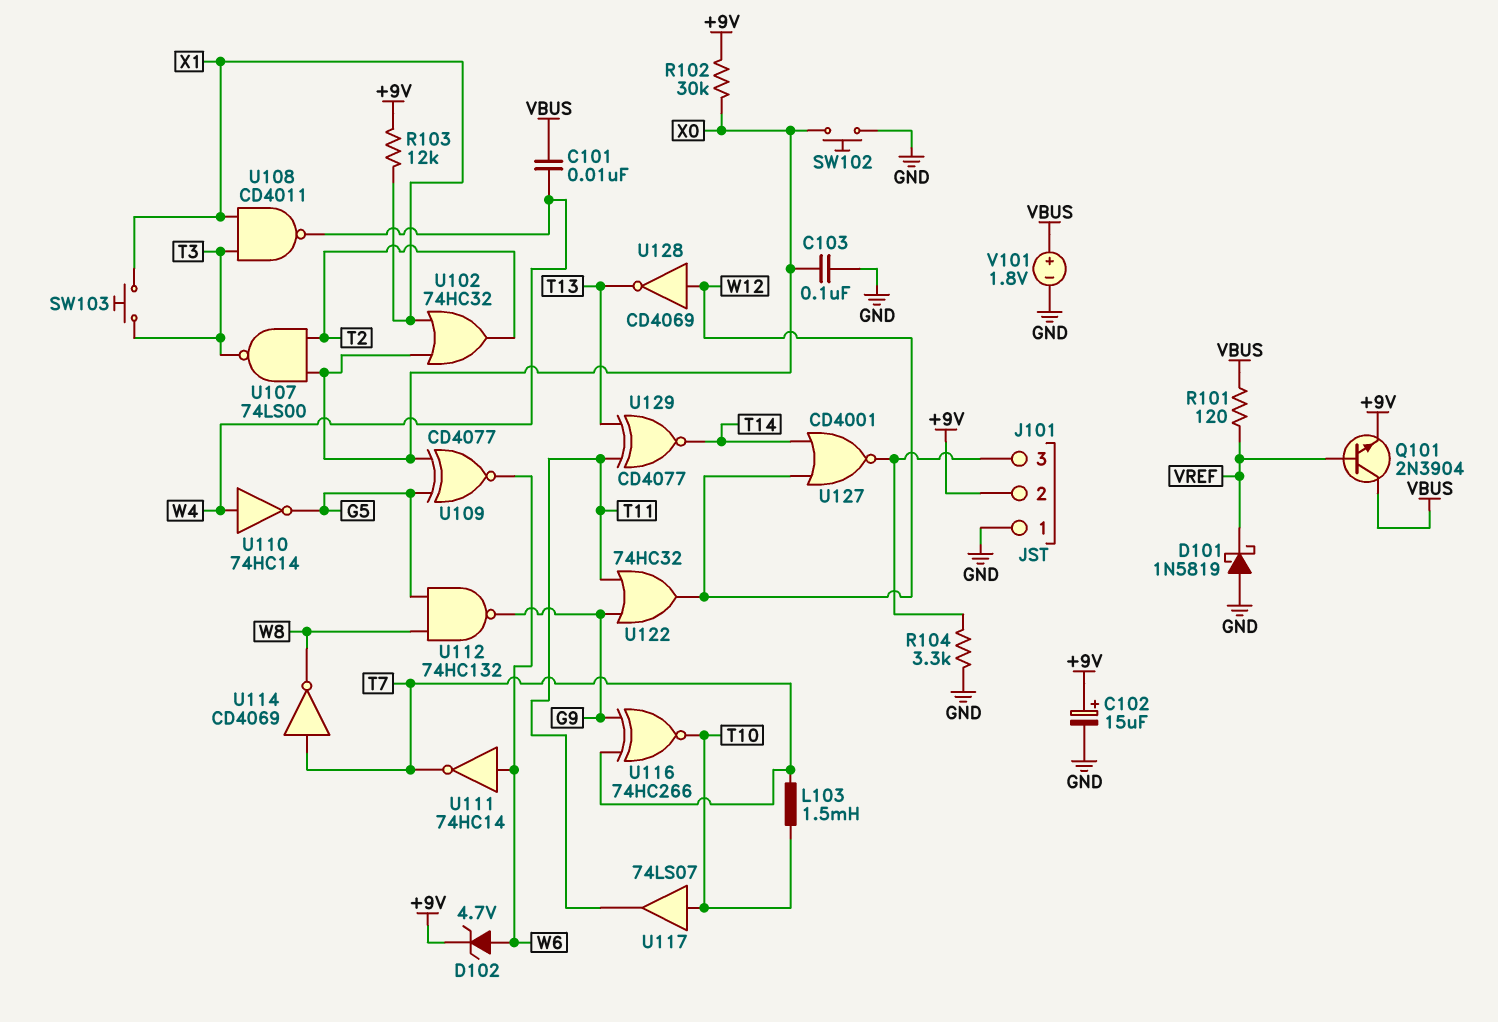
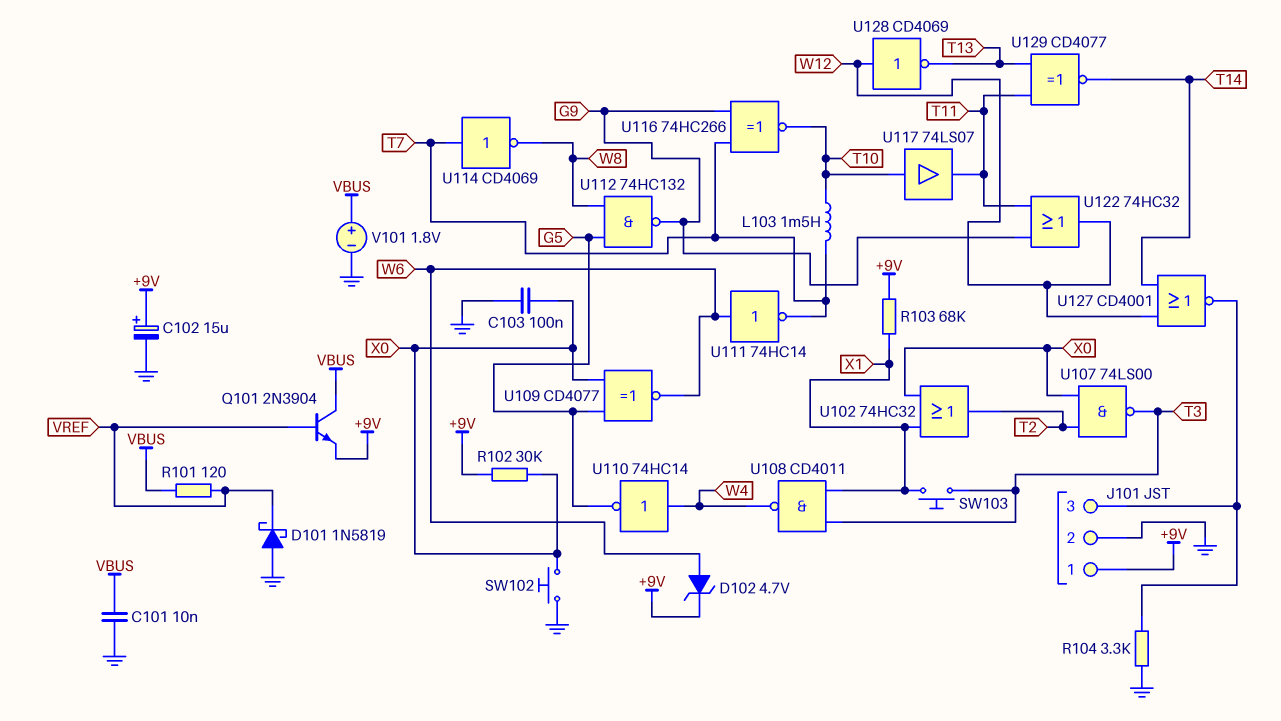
C101: 10nF (VBUS, W4) -> 10nF (GND, VBUS)
J101 pin 1: GND -> +9V
J101 pin 2: +9V -> GND
R103: 12k (+9V, X1) -> 68k (+9V, X1)

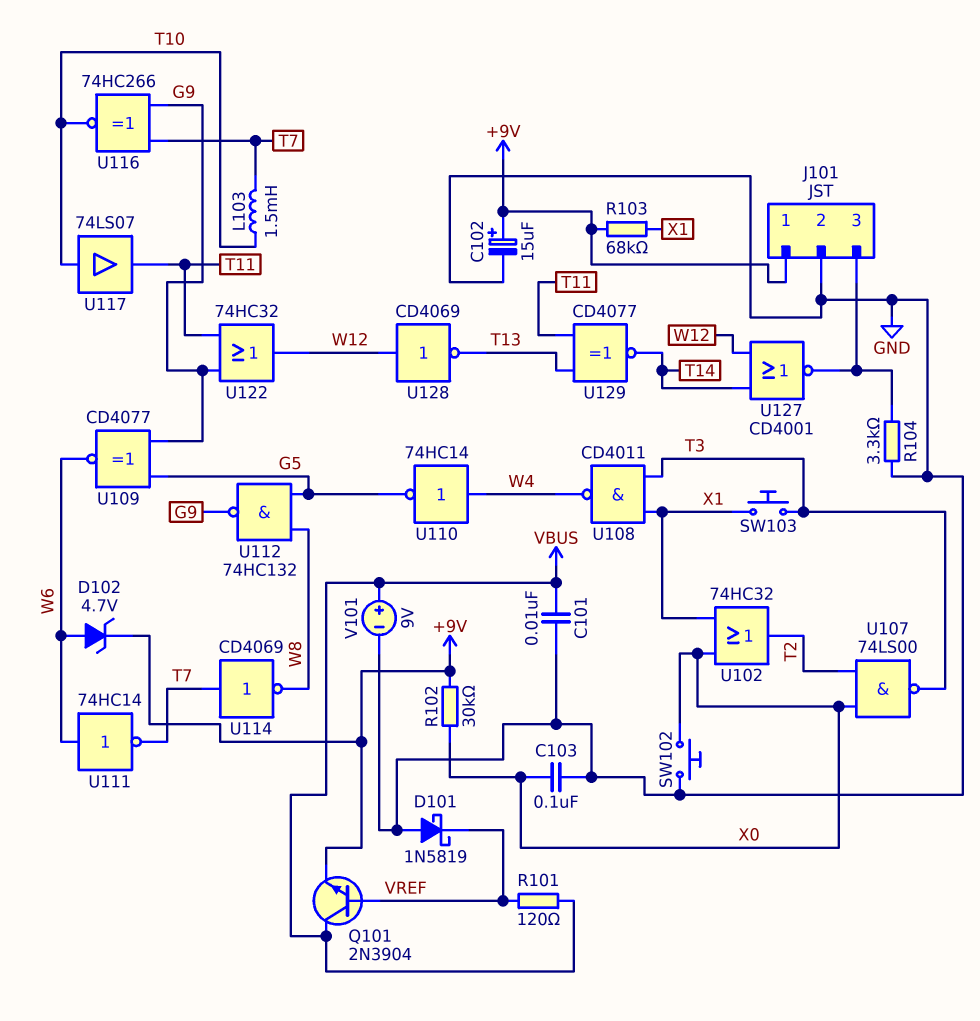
U109: XNOR CD4077 (in G5, in X0, out W6) -> XNOR CD4077 (in G5, in G9, out W6)
V101: 1.8V (plus VBUS, minus GND) -> 9V (plus VBUS, minus GND)

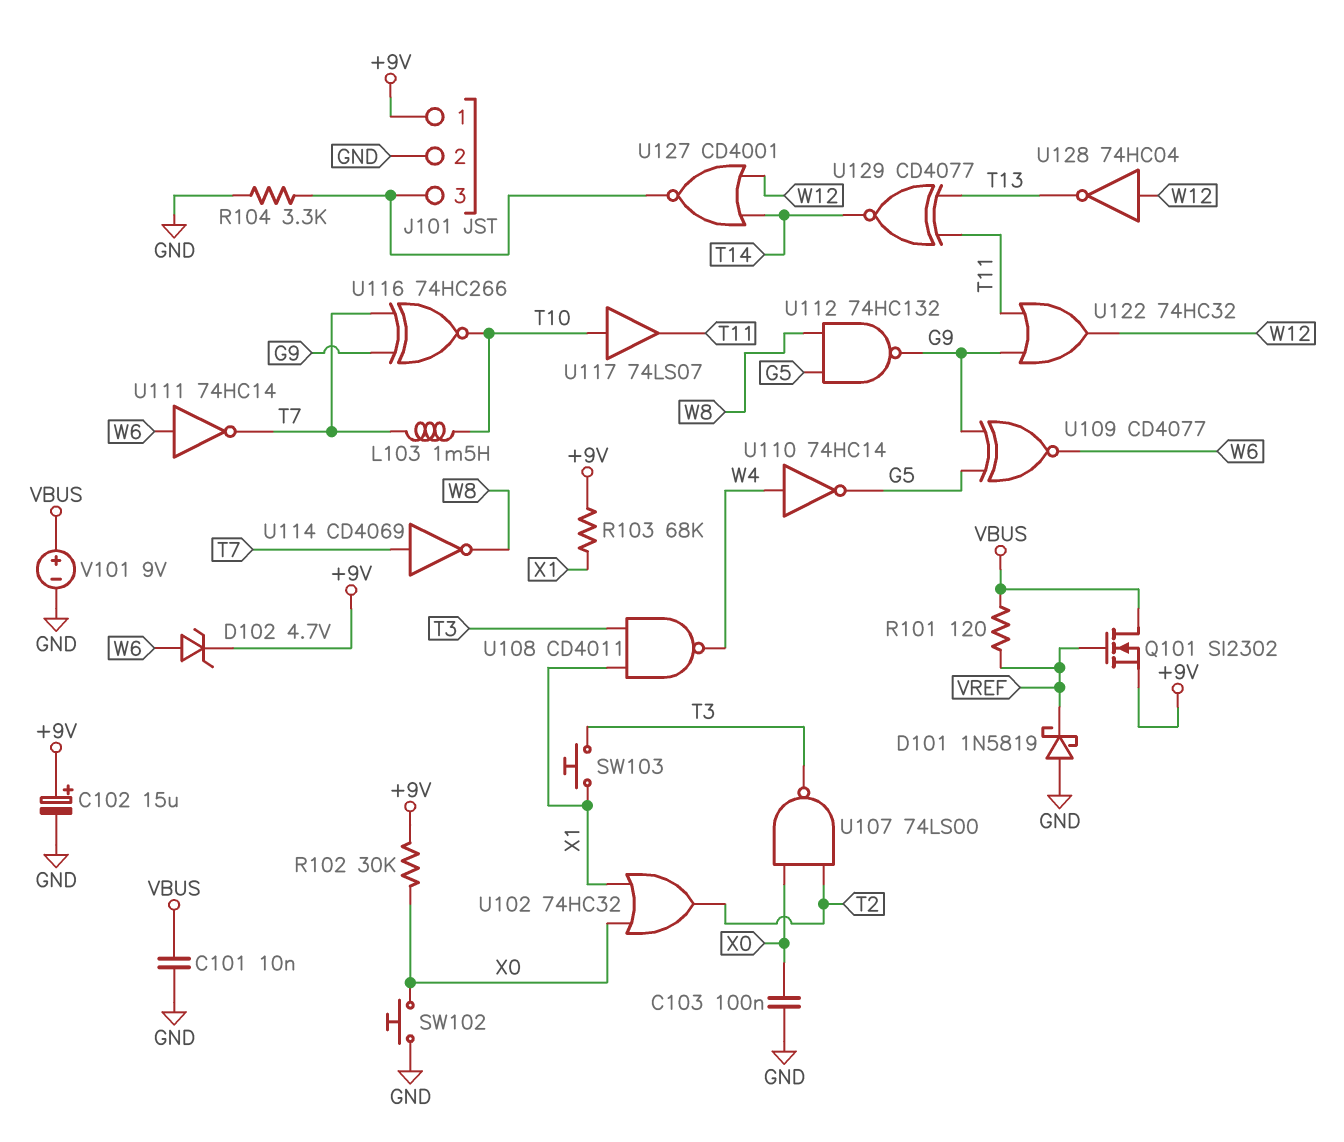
Q101: NPN 2N3904 (B VREF, C VBUS, E +9V) -> NMOS SI2302 (G VREF, D VBUS, S +9V)
U128: NOT CD4069 (in W12, out T13) -> NOT 74HC04 (in W12, out T13)

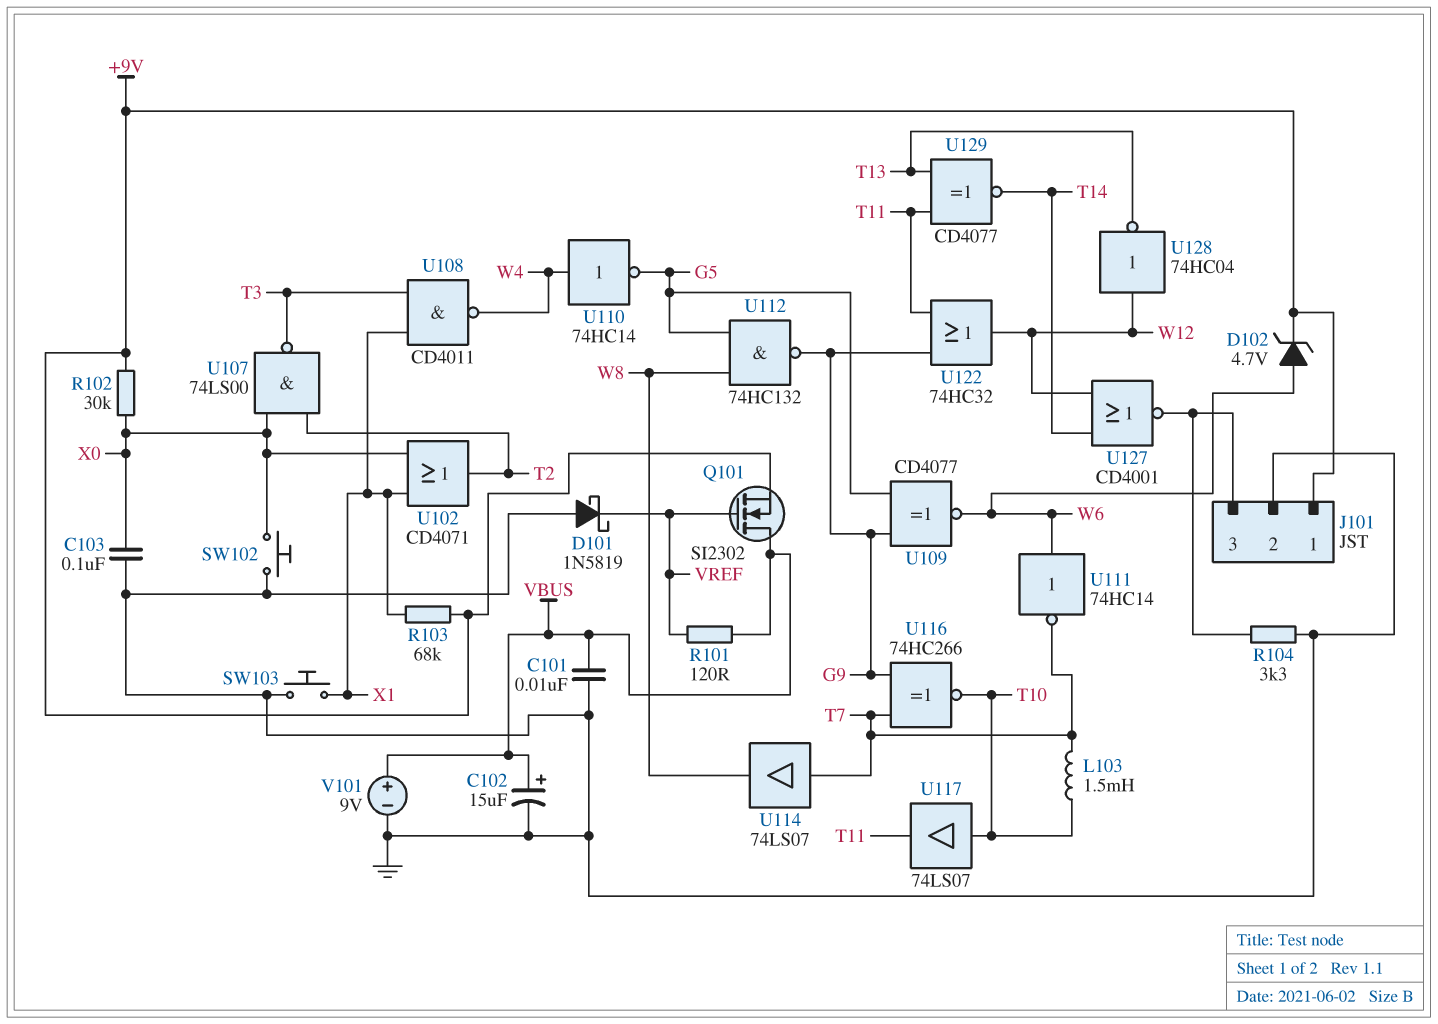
C102: 15uF (plus +9V, minus GND) -> 15uF (plus VBUS, minus GND)
SW103: button (T3, X1) -> button (GND, X1)
U102: OR 74HC32 (in X0, in X1, out T2) -> OR CD4071 (in X0, in X1, out T2)
U114: NOT CD4069 (in T7, out W8) -> buffer 74LS07 (in T7, out W8)

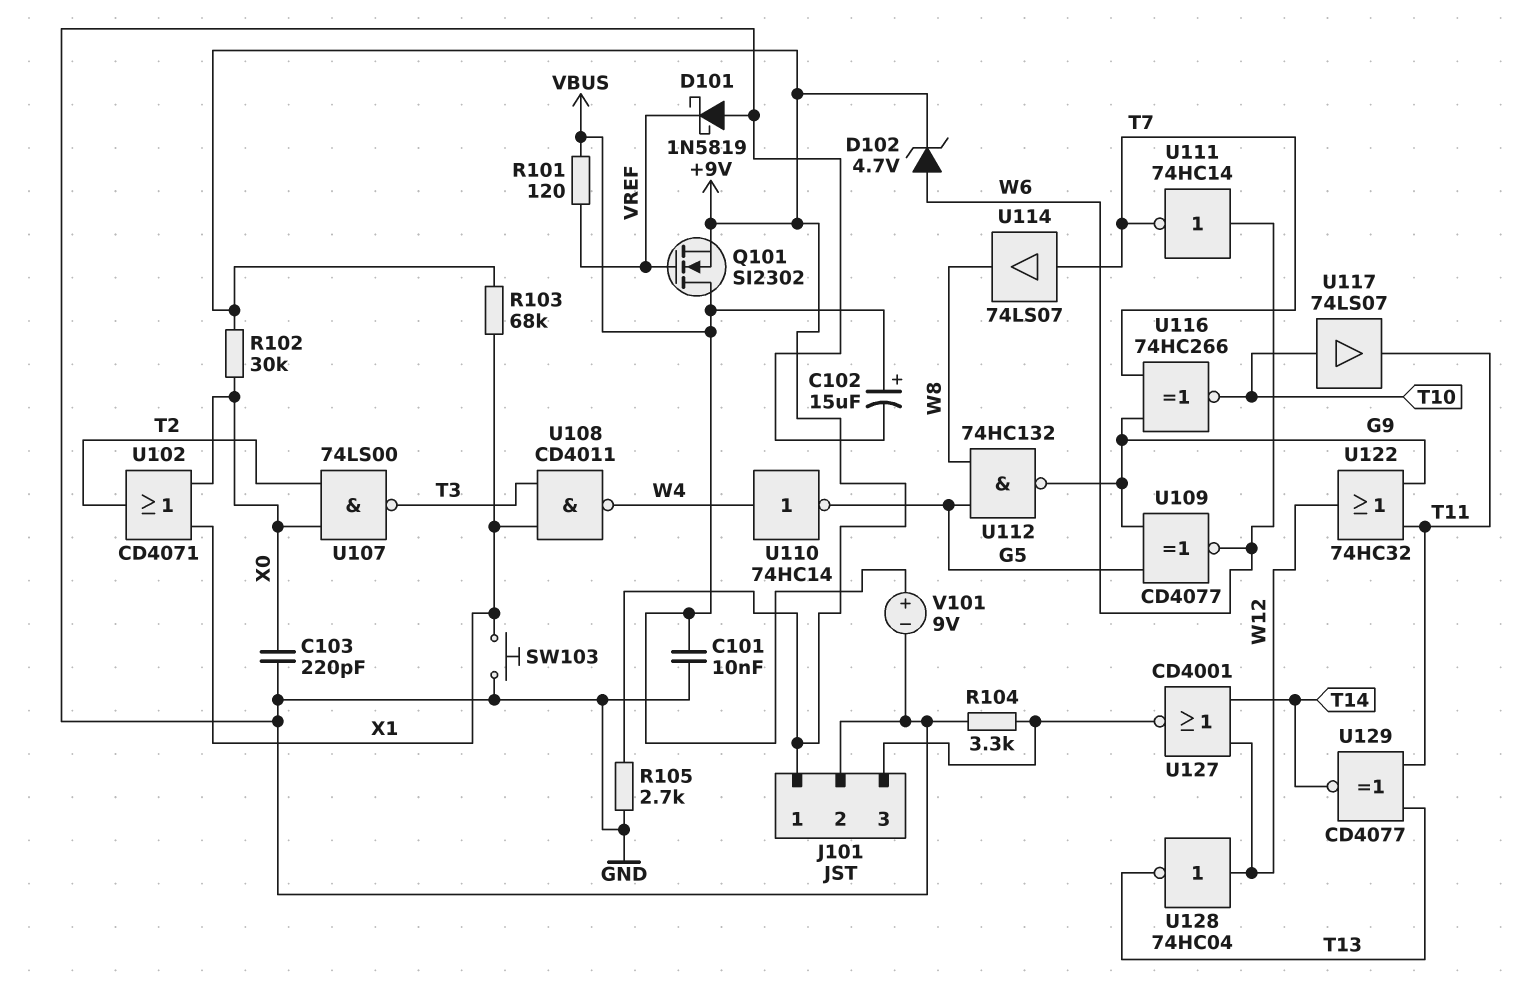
C103: 100nF (GND, X0) -> 220pF (GND, X0)
L103: 1.5mH (T7, T10) -> none
R105: none -> 2.7k (+9V, GND)
SW102: button (GND, X0) -> none

